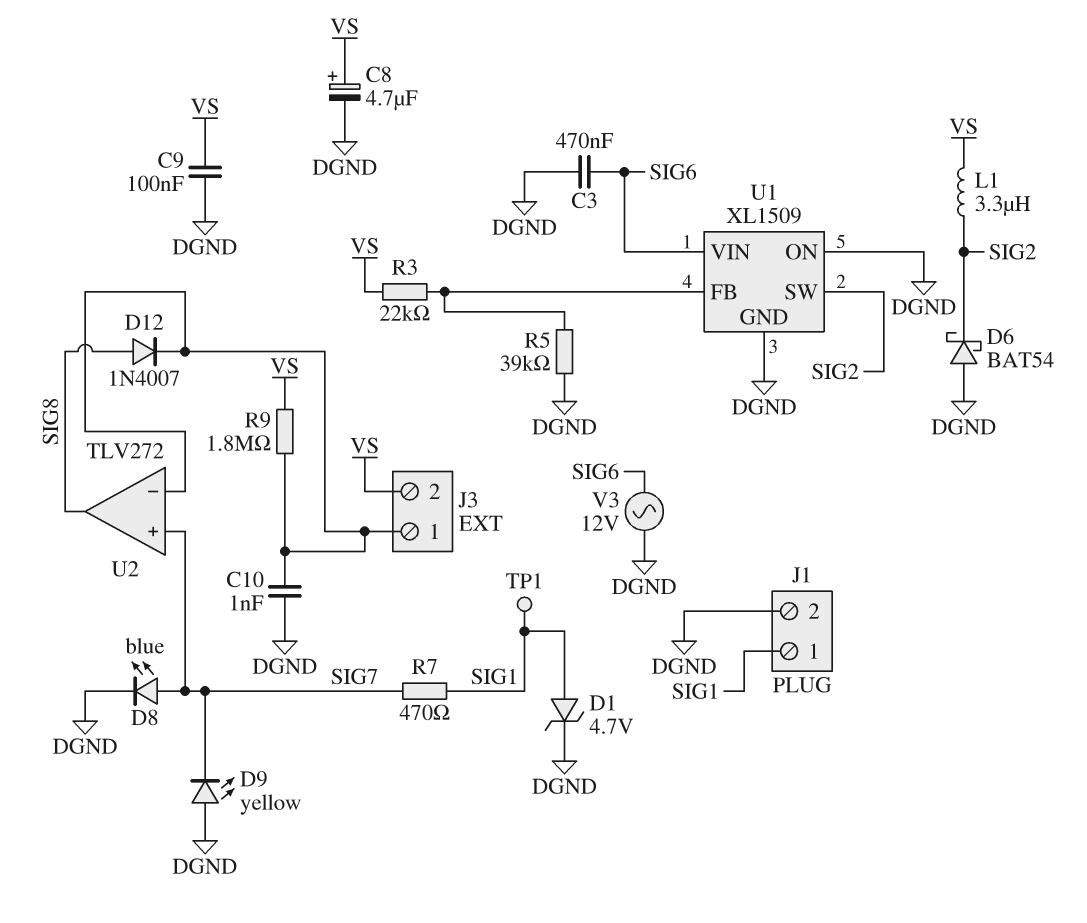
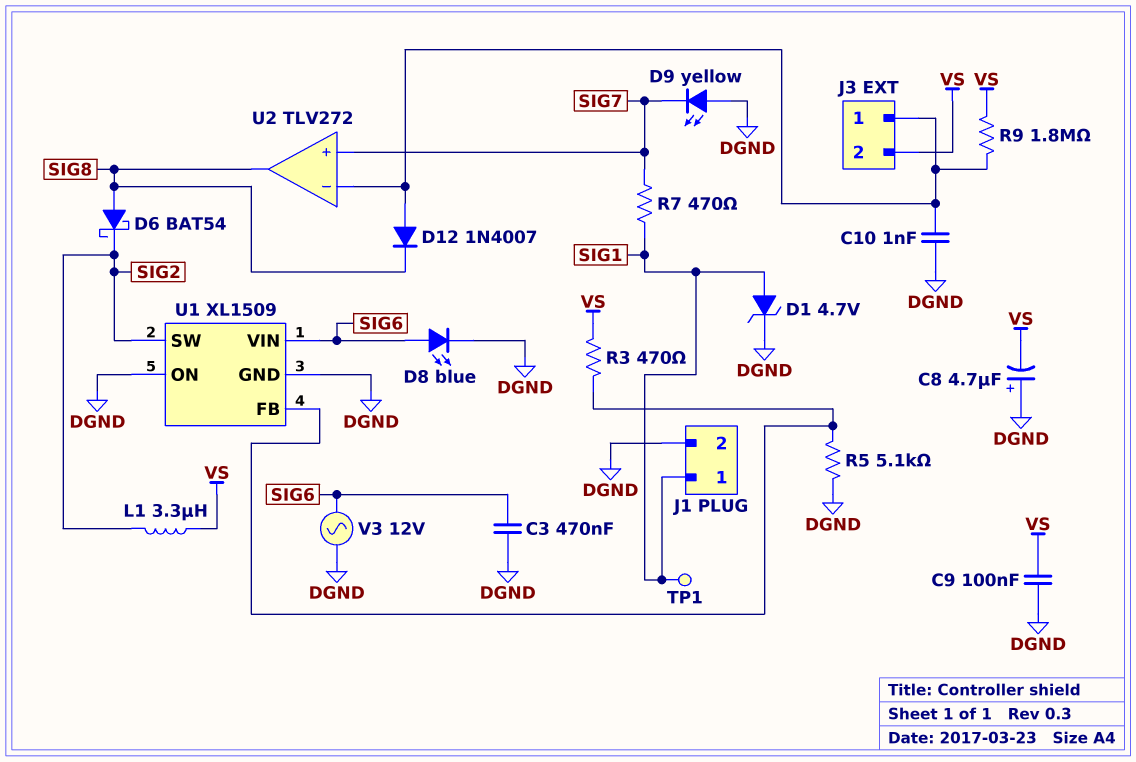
C8: 4.7uF (plus VS, minus DGND) -> 4.7uF (plus DGND, minus VS)
D6: schottky BAT54 (A DGND, K SIG2) -> schottky BAT54 (A SIG8, K SIG2)
D8: LED blue (A SIG7, K DGND) -> LED blue (A SIG6, K DGND)
D12: diode 1N4007 (A SIG8, K J3/1) -> diode 1N4007 (A J3/1, K SIG8)
R3: 22k (U1/FB, VS) -> 470 (U1/FB, VS)
R5: 39k (DGND, U1/FB) -> 5.1k (DGND, U1/FB)

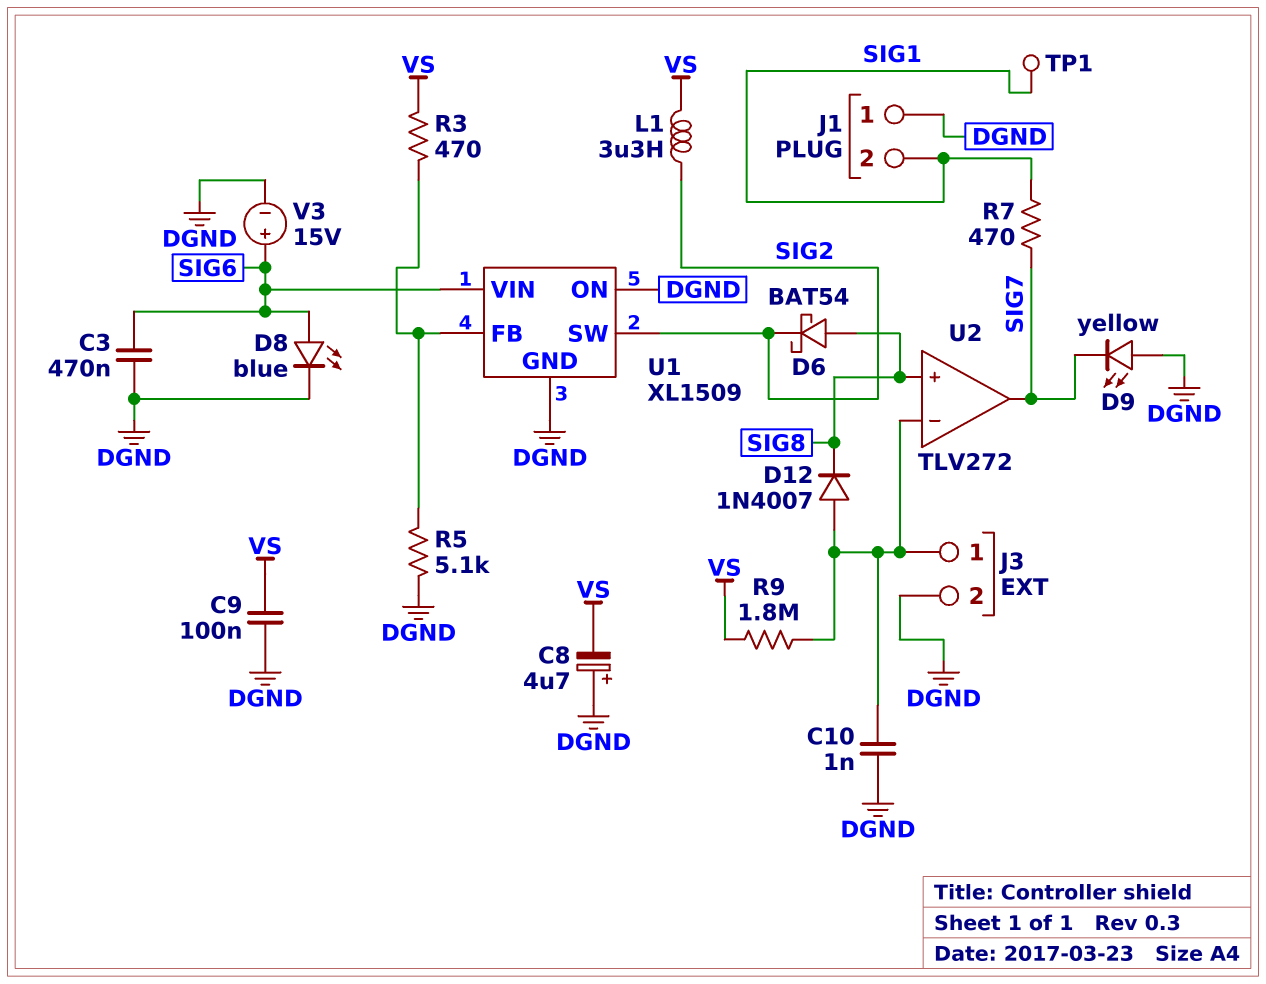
D1: zener 4.7V (A SIG1, K DGND) -> none
J1 pin 1: SIG1 -> DGND
J1 pin 2: DGND -> SIG1
J3 pin 2: VS -> DGND
U2 pin in+: SIG7 -> SIG8
U2 pin out: SIG8 -> SIG7
V3: AC 12V (DGND, SIG6) -> 15V (plus SIG6, minus DGND)

